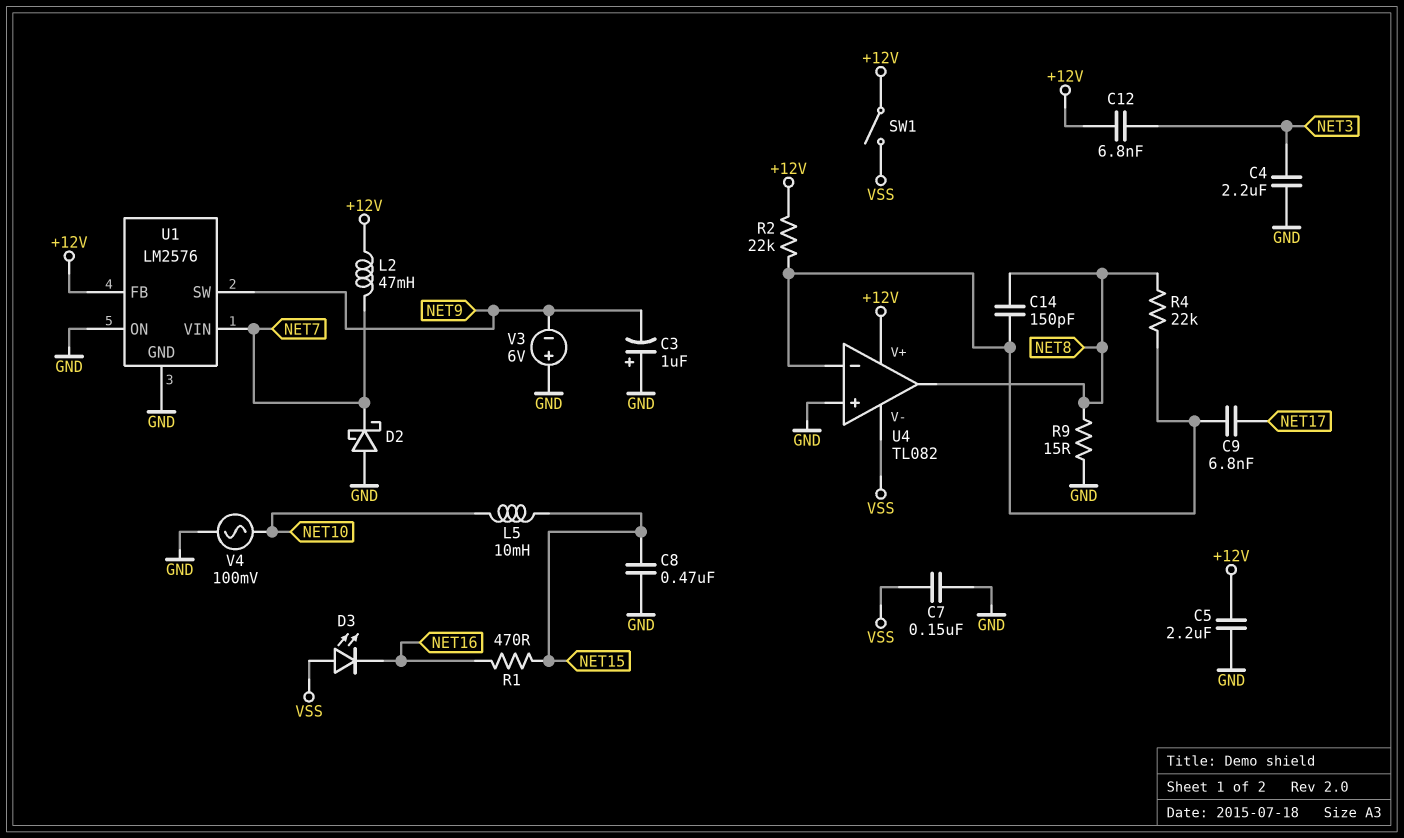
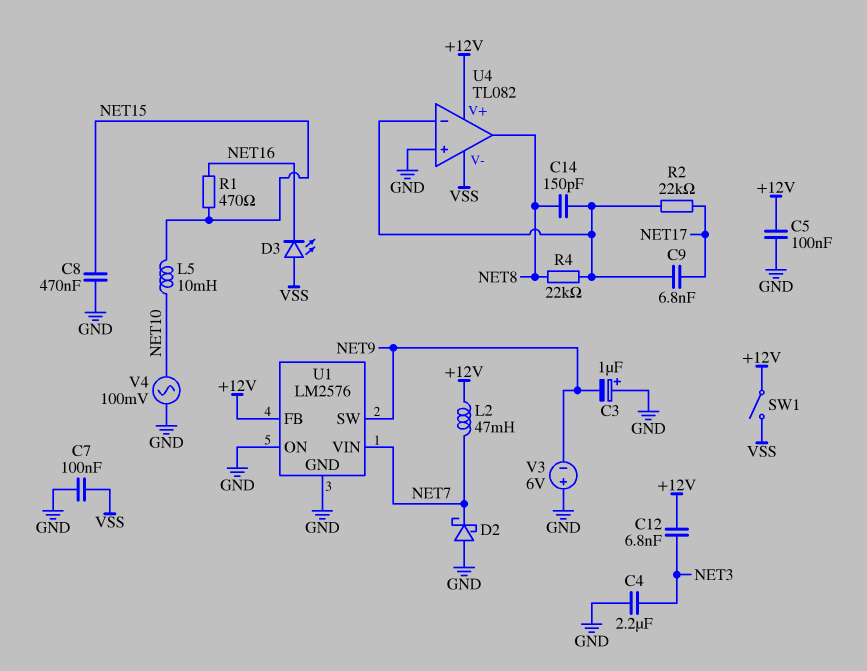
C5: 2.2uF (+12V, GND) -> 100nF (+12V, GND)
C7: 150nF (GND, VSS) -> 100nF (GND, VSS)
R2: 22k (+12V, U4/in-) -> 22k (NET17, U4/in-)
R9: 15 (GND, NET8) -> none

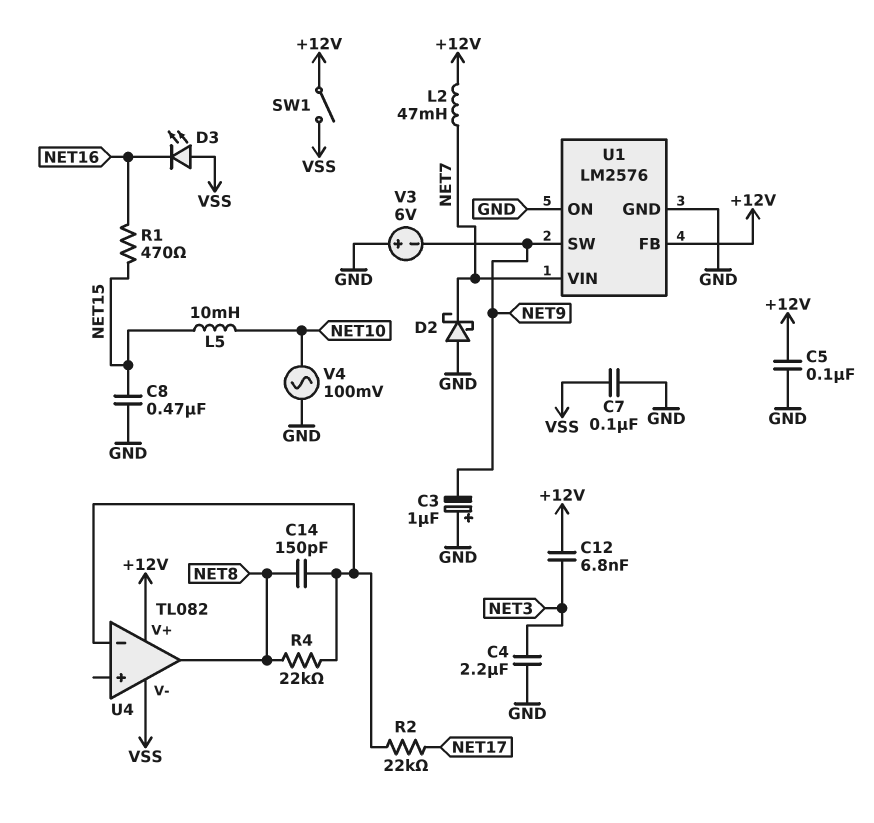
C9: 6.8nF (NET17, U4/in-) -> none
U4 pin in+: GND -> none

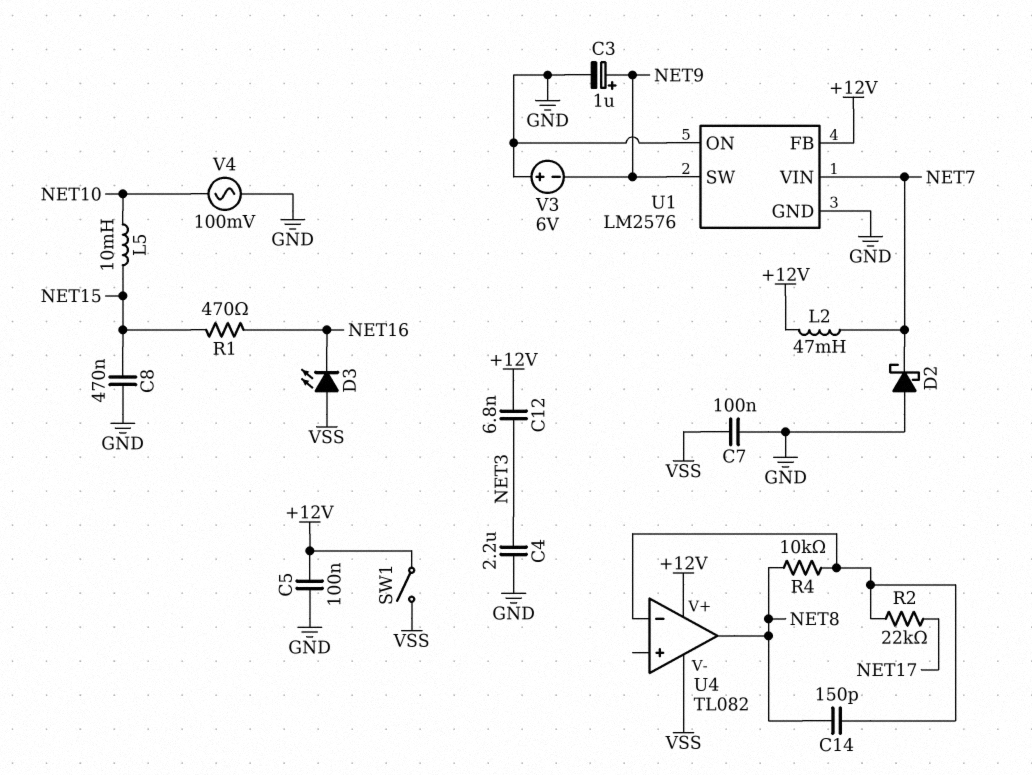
C3: 1uF (plus GND, minus NET9) -> 1uF (plus NET9, minus GND)
R4: 22k (NET8, U4/in-) -> 10k (NET8, U4/in-)

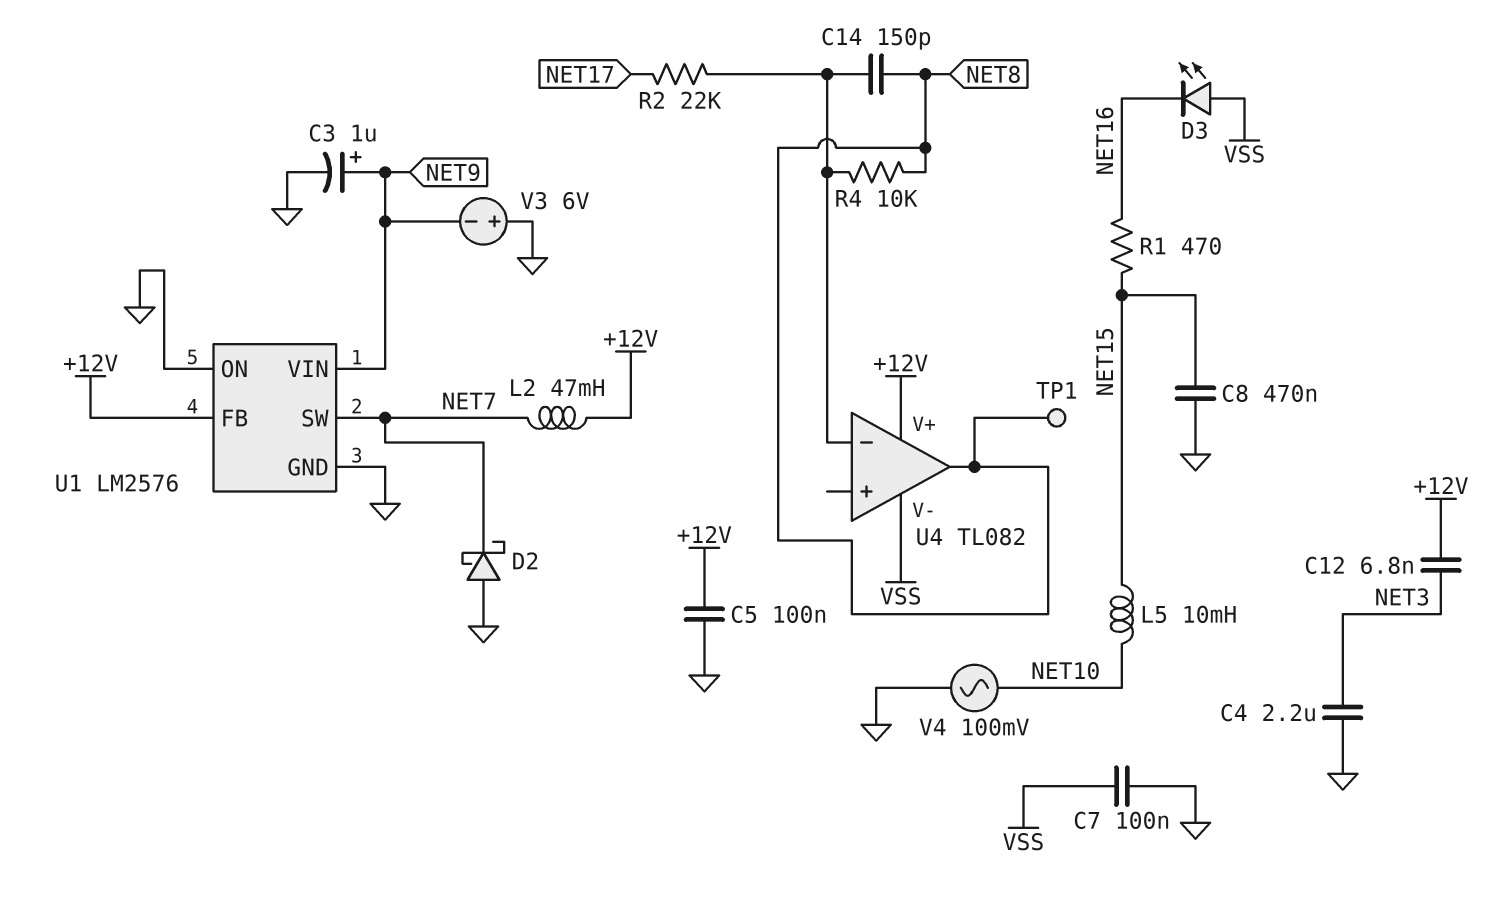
SW1: switch (+12V, VSS) -> none
TP1: none -> test point (NET8)
U1 pin SW: NET9 -> NET7
U1 pin VIN: NET7 -> NET9

